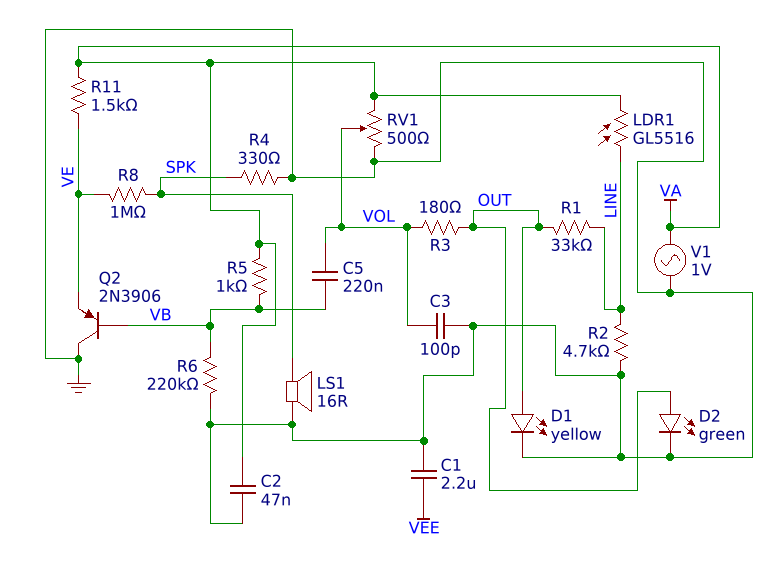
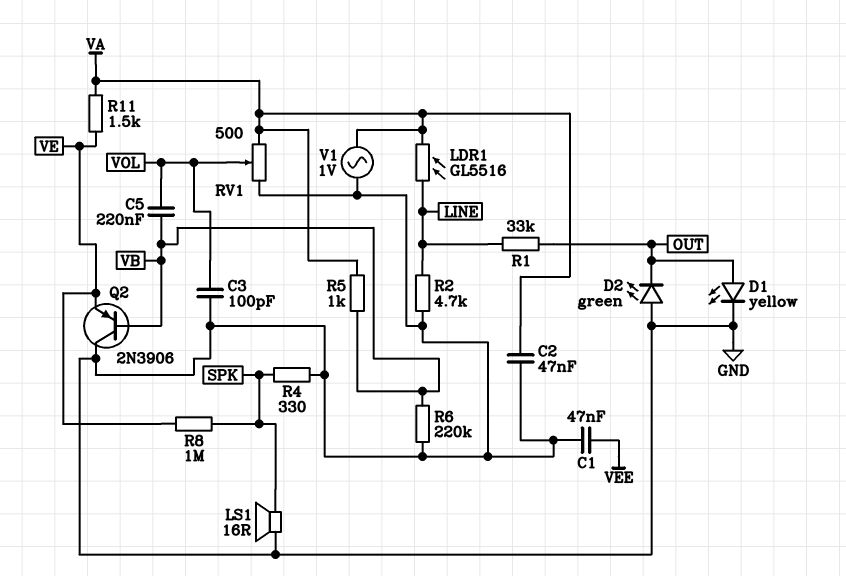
C1: 2.2uF (GND, VEE) -> 47nF (GND, VEE)
D2: LED green (A OUT, K GND) -> LED green (A GND, K OUT)
R3: 180 (OUT, VOL) -> none

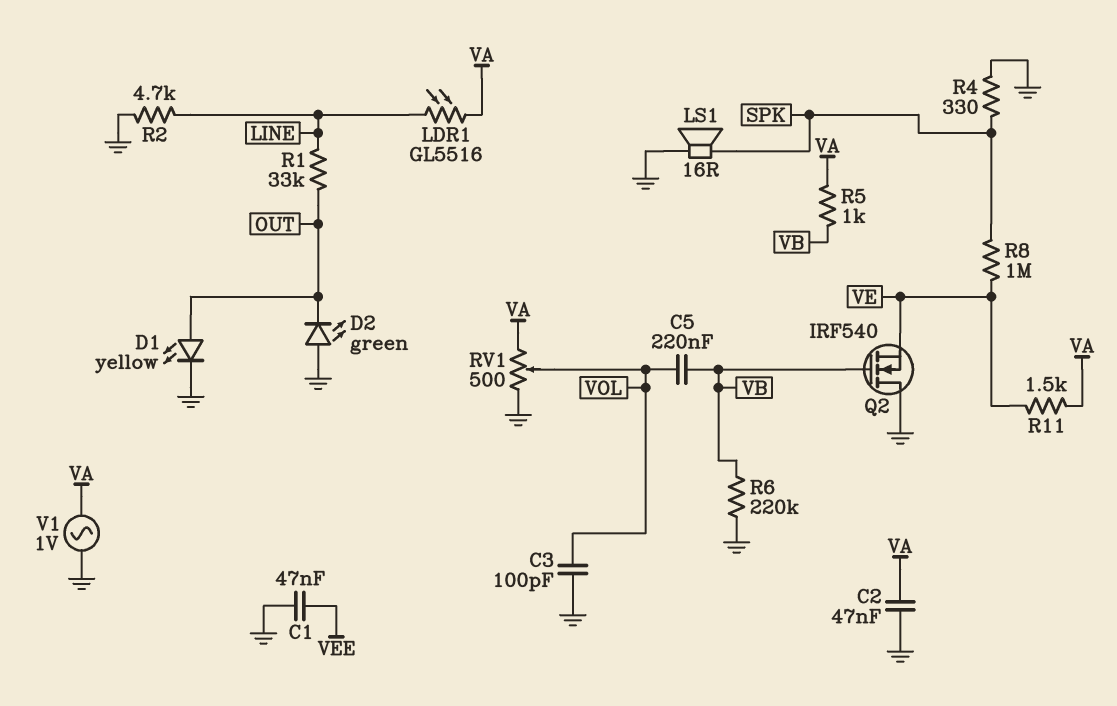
Q2: PNP 2N3906 (B VB, C GND, E VE) -> NMOS IRF540 (G VB, D GND, S VE)

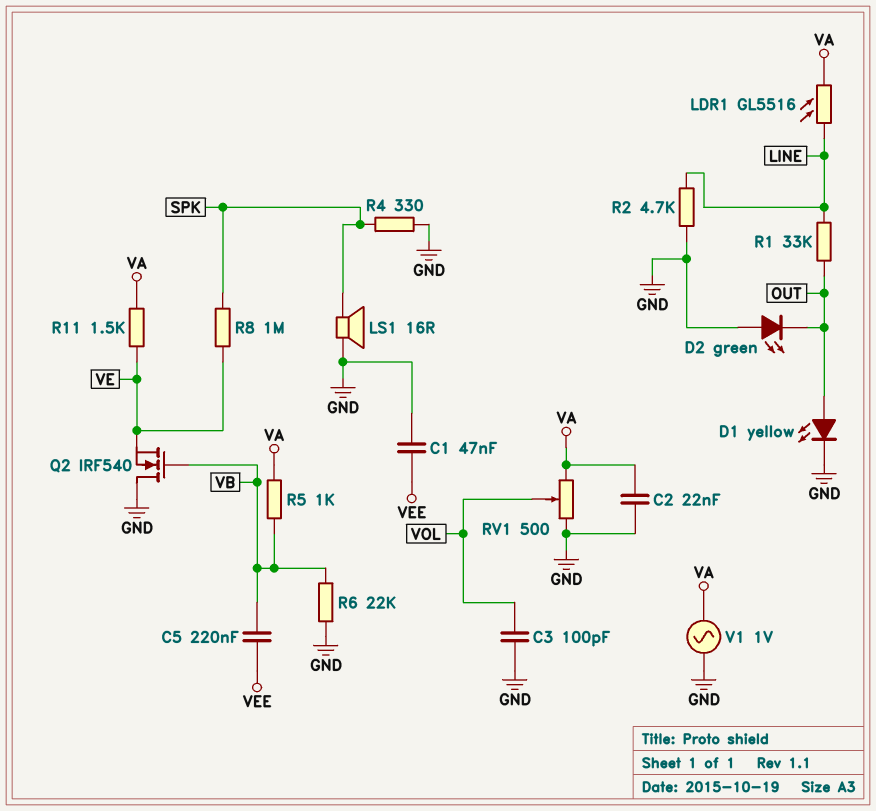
C2: 47nF (GND, VA) -> 22nF (GND, VA)
C5: 220nF (VB, VOL) -> 220nF (VB, VEE)
R6: 220k (GND, VB) -> 22k (GND, VB)

